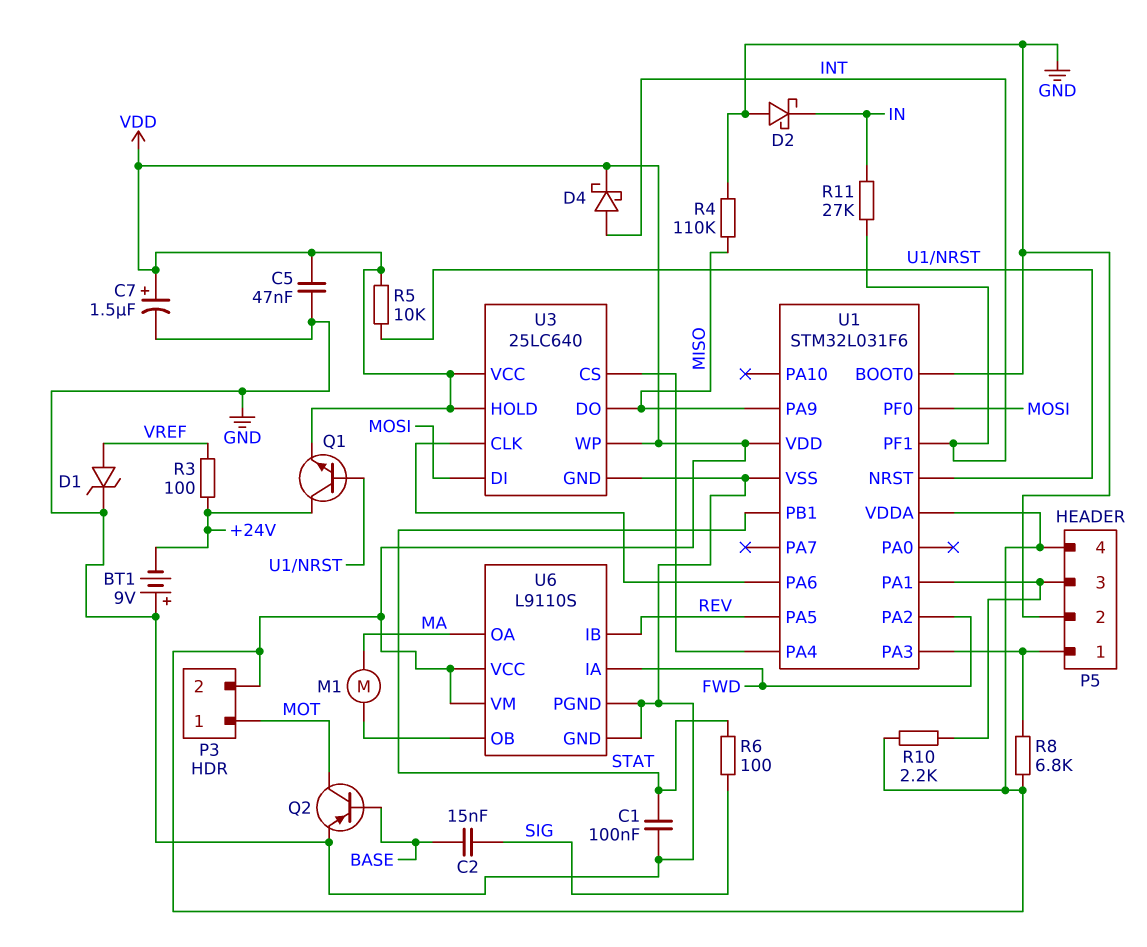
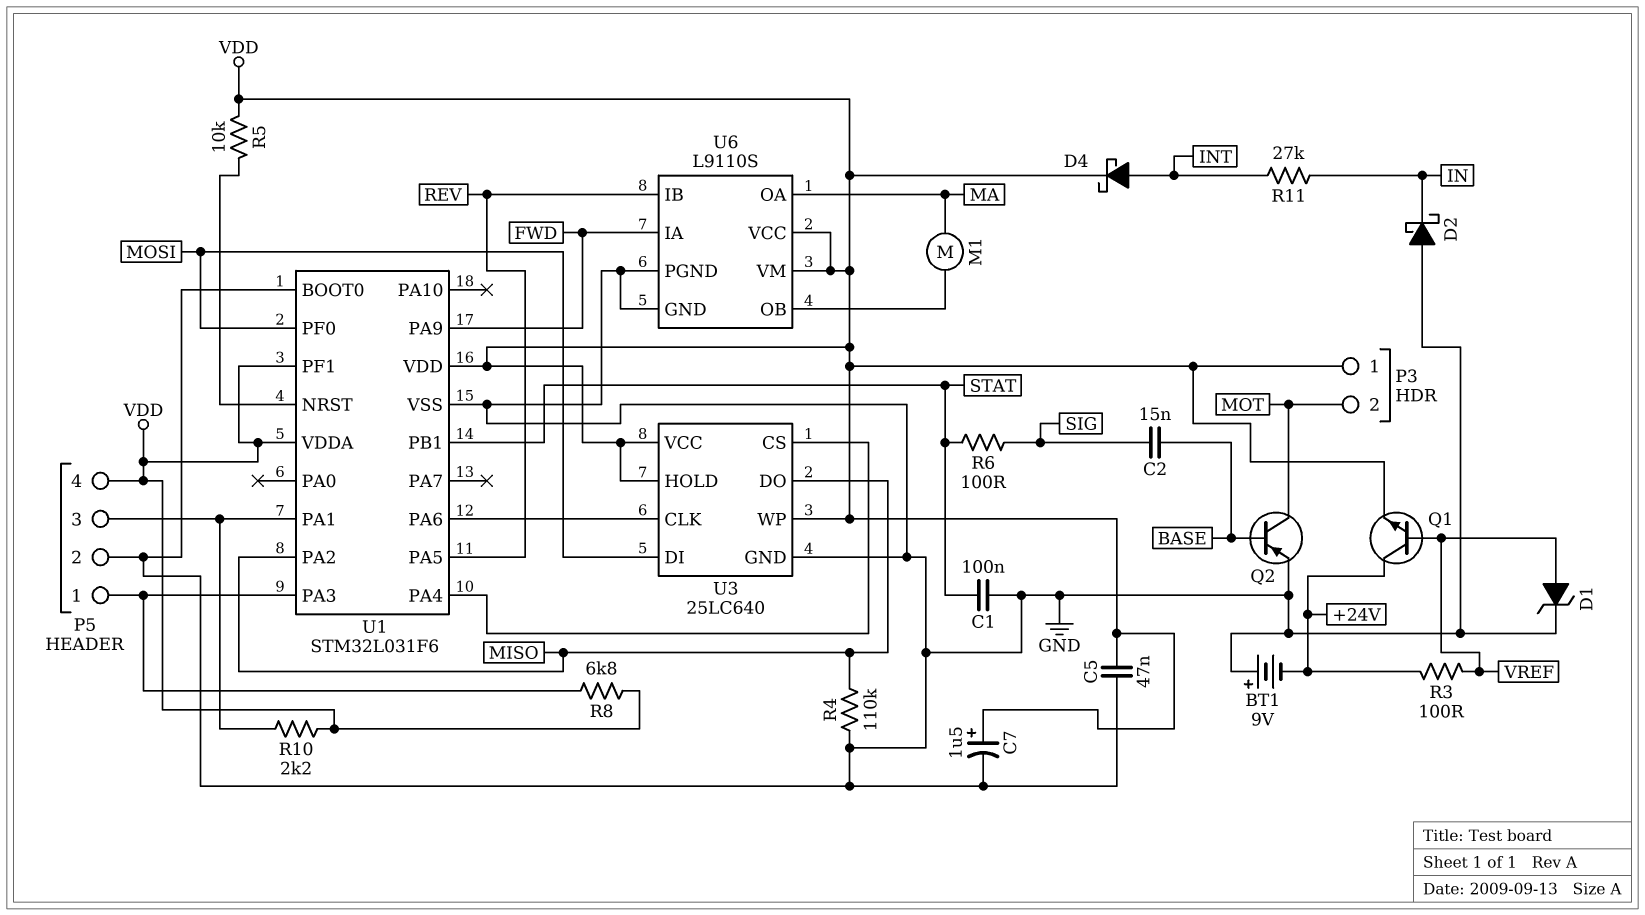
P3 pin 1: MOT -> VDD
P3 pin 2: VDD -> MOT
Q1: NPN (B U1/NRST, C +24V, E VDD) -> NPN (B VREF, C +24V, E VDD)
U1 pin PA2: FWD -> MISO
U1 pin PA9: MISO -> FWD
U1 pin PF1: INT -> VDD

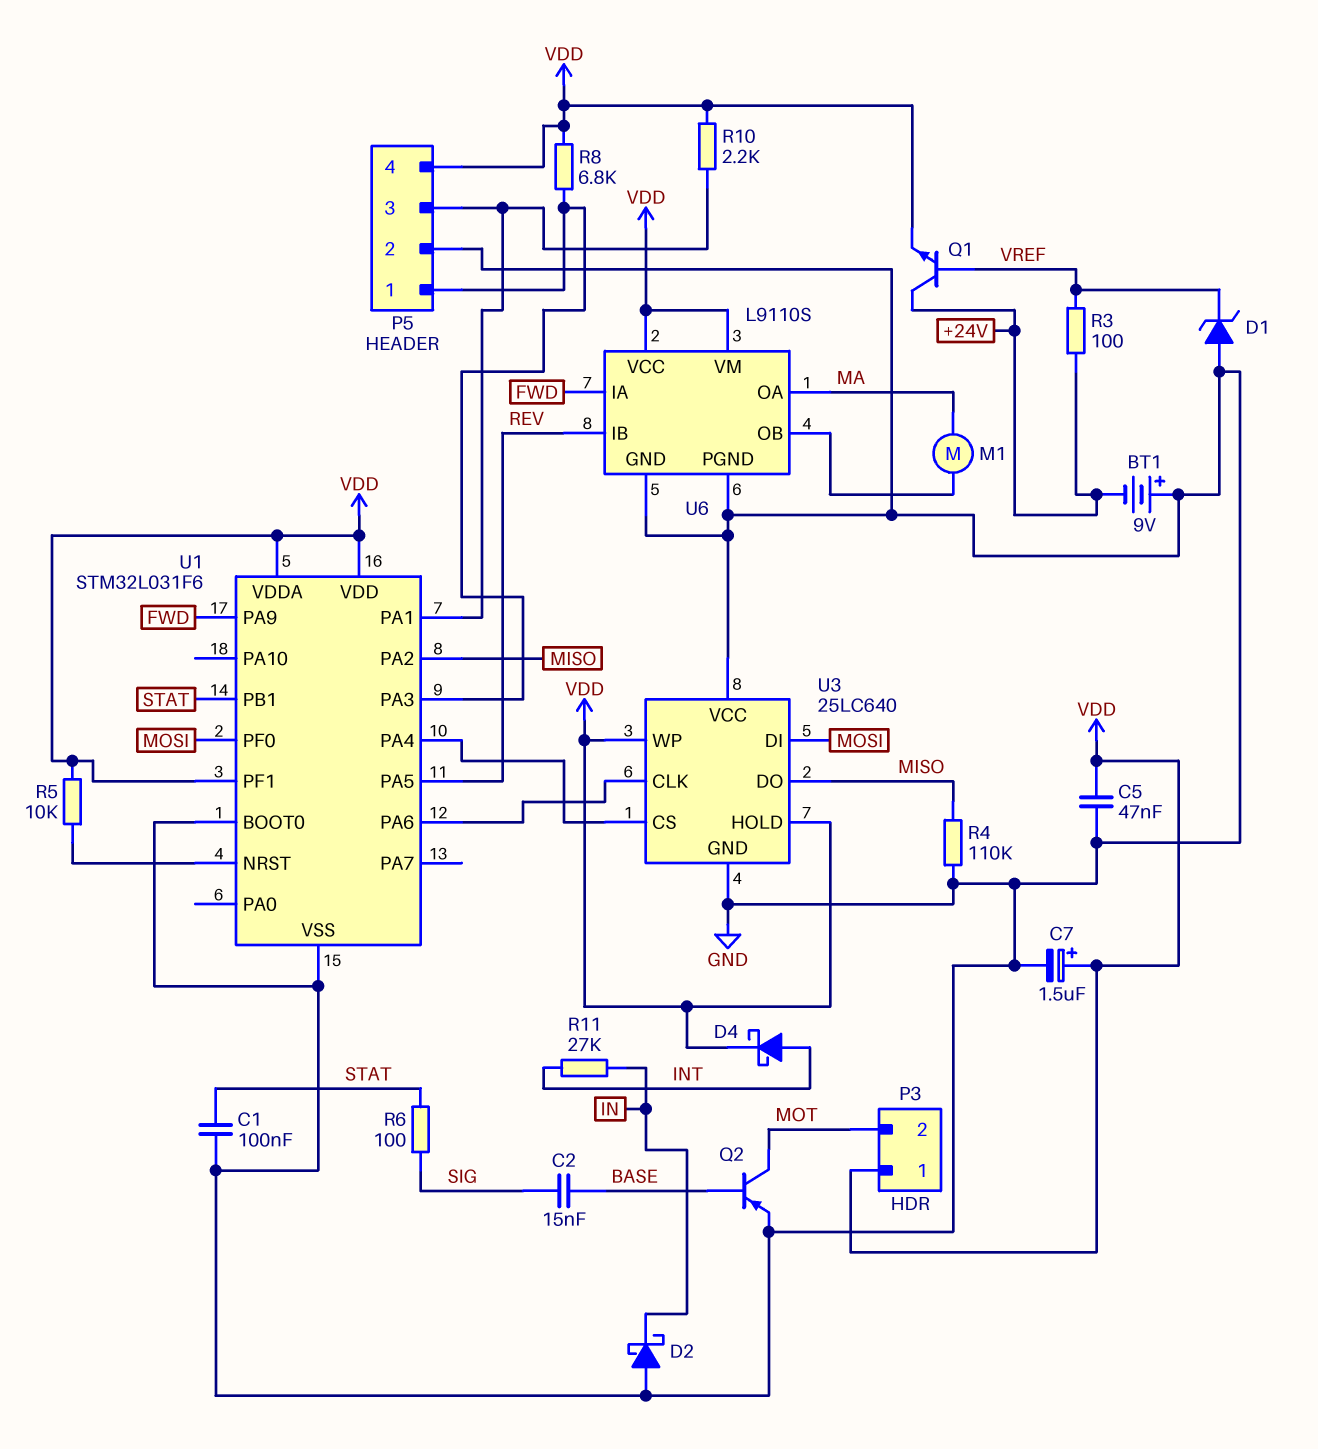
D1: zener (A VREF, K GND) -> zener (A GND, K VREF)
U3 pin VCC: VDD -> GND

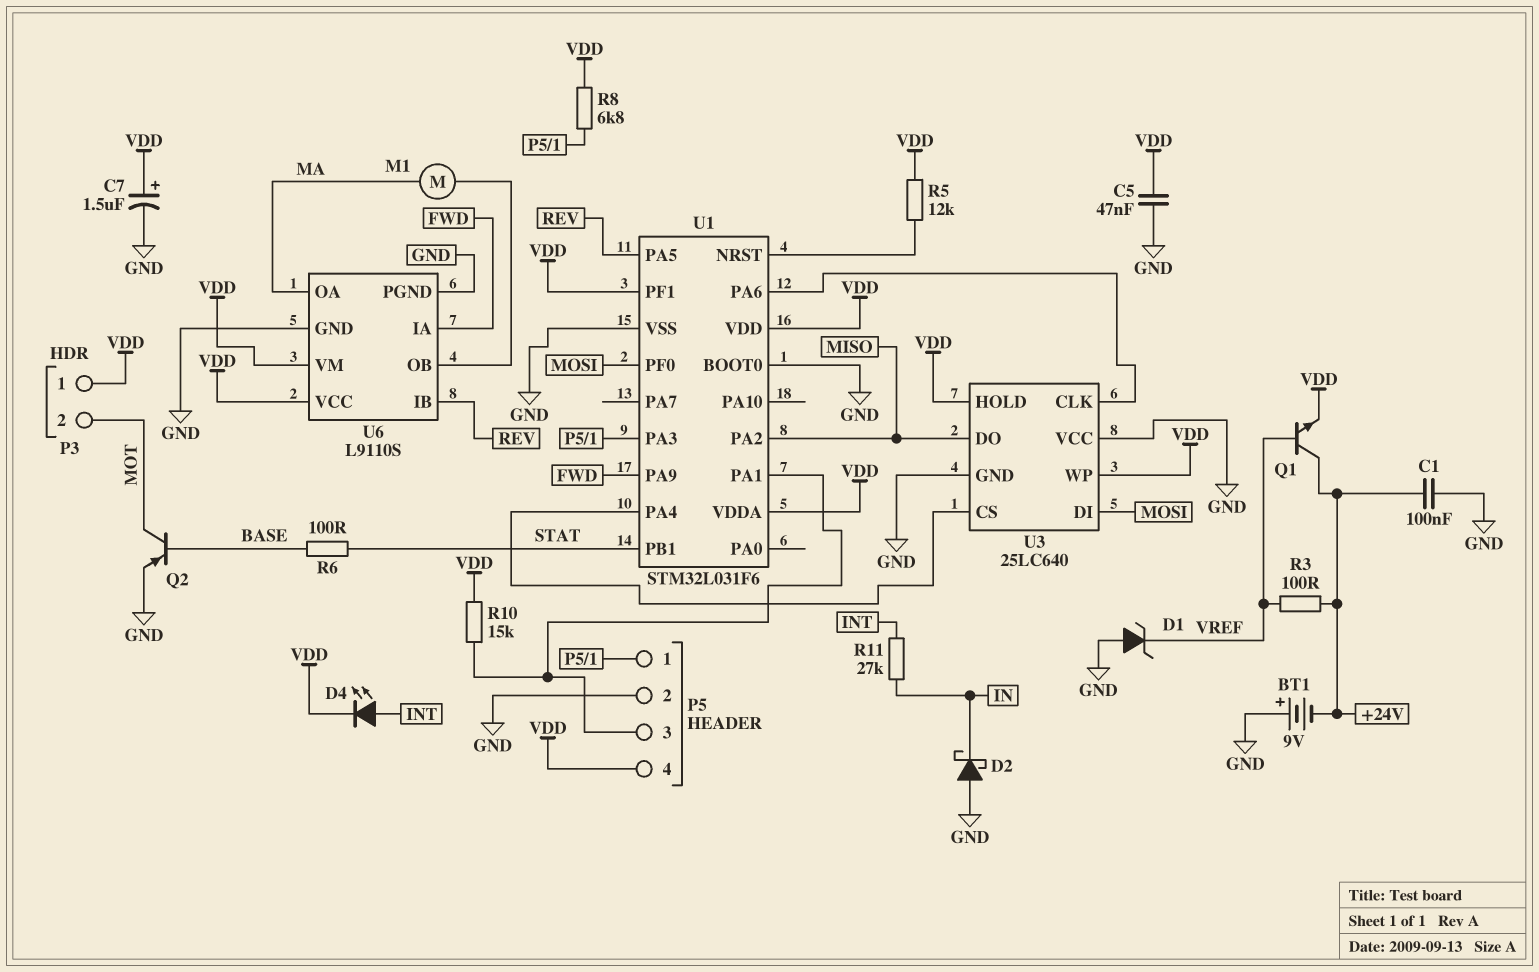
C1: 100nF (GND, STAT) -> 100nF (+24V, GND)
C2: 15nF (BASE, SIG) -> none
D4: schottky (A INT, K VDD) -> LED (A INT, K VDD)
R4: 110k (GND, MISO) -> none
R5: 10k (U1/NRST, VDD) -> 12k (U1/NRST, VDD)
R6: 100 (SIG, STAT) -> 100 (BASE, STAT)
R10: 2.2k (P5/3, VDD) -> 15k (P5/3, VDD)

